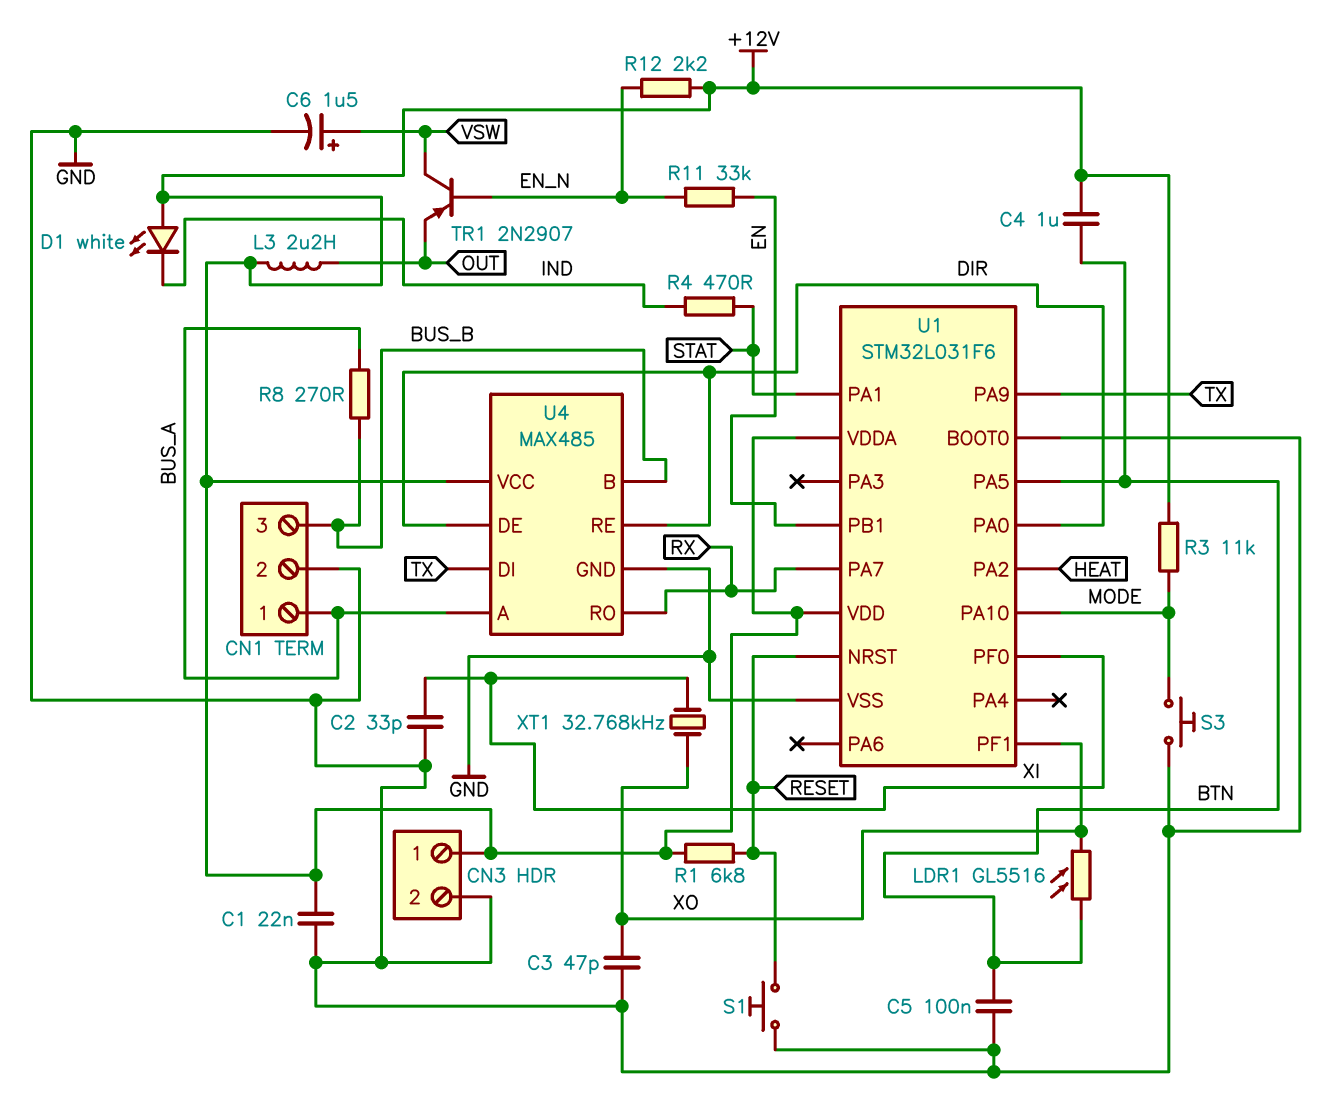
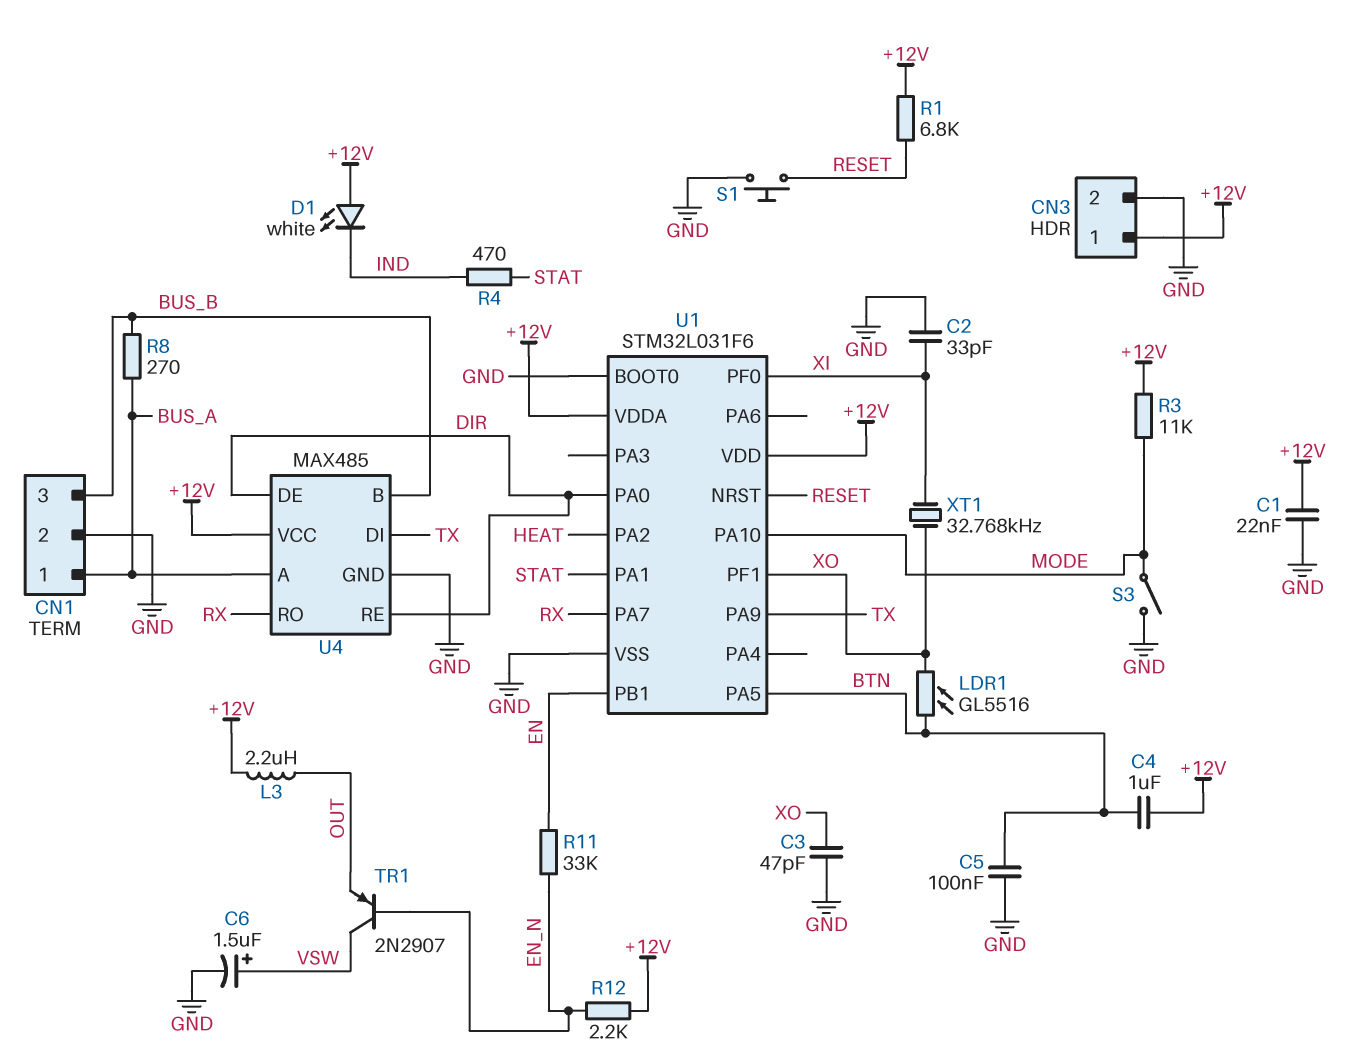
S3: button (GND, MODE) -> switch (GND, MODE)

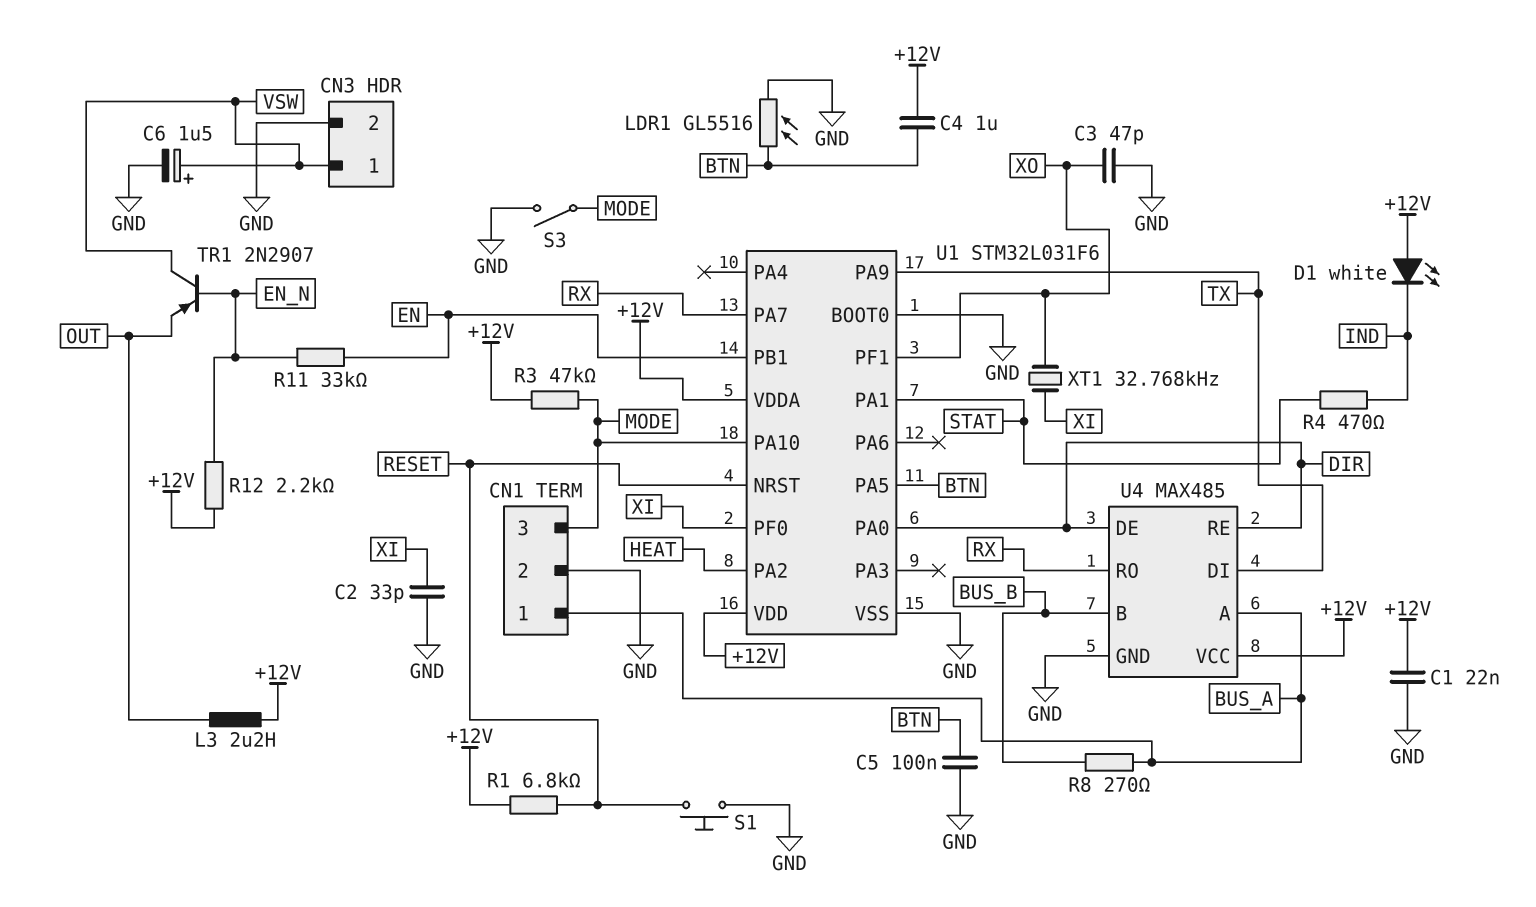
CN1 pin 3: BUS_B -> MODE
CN3 pin 1: +12V -> VSW
LDR1: GL5516 (BTN, XO) -> GL5516 (BTN, GND)
R3: 11k (+12V, MODE) -> 47k (+12V, MODE)

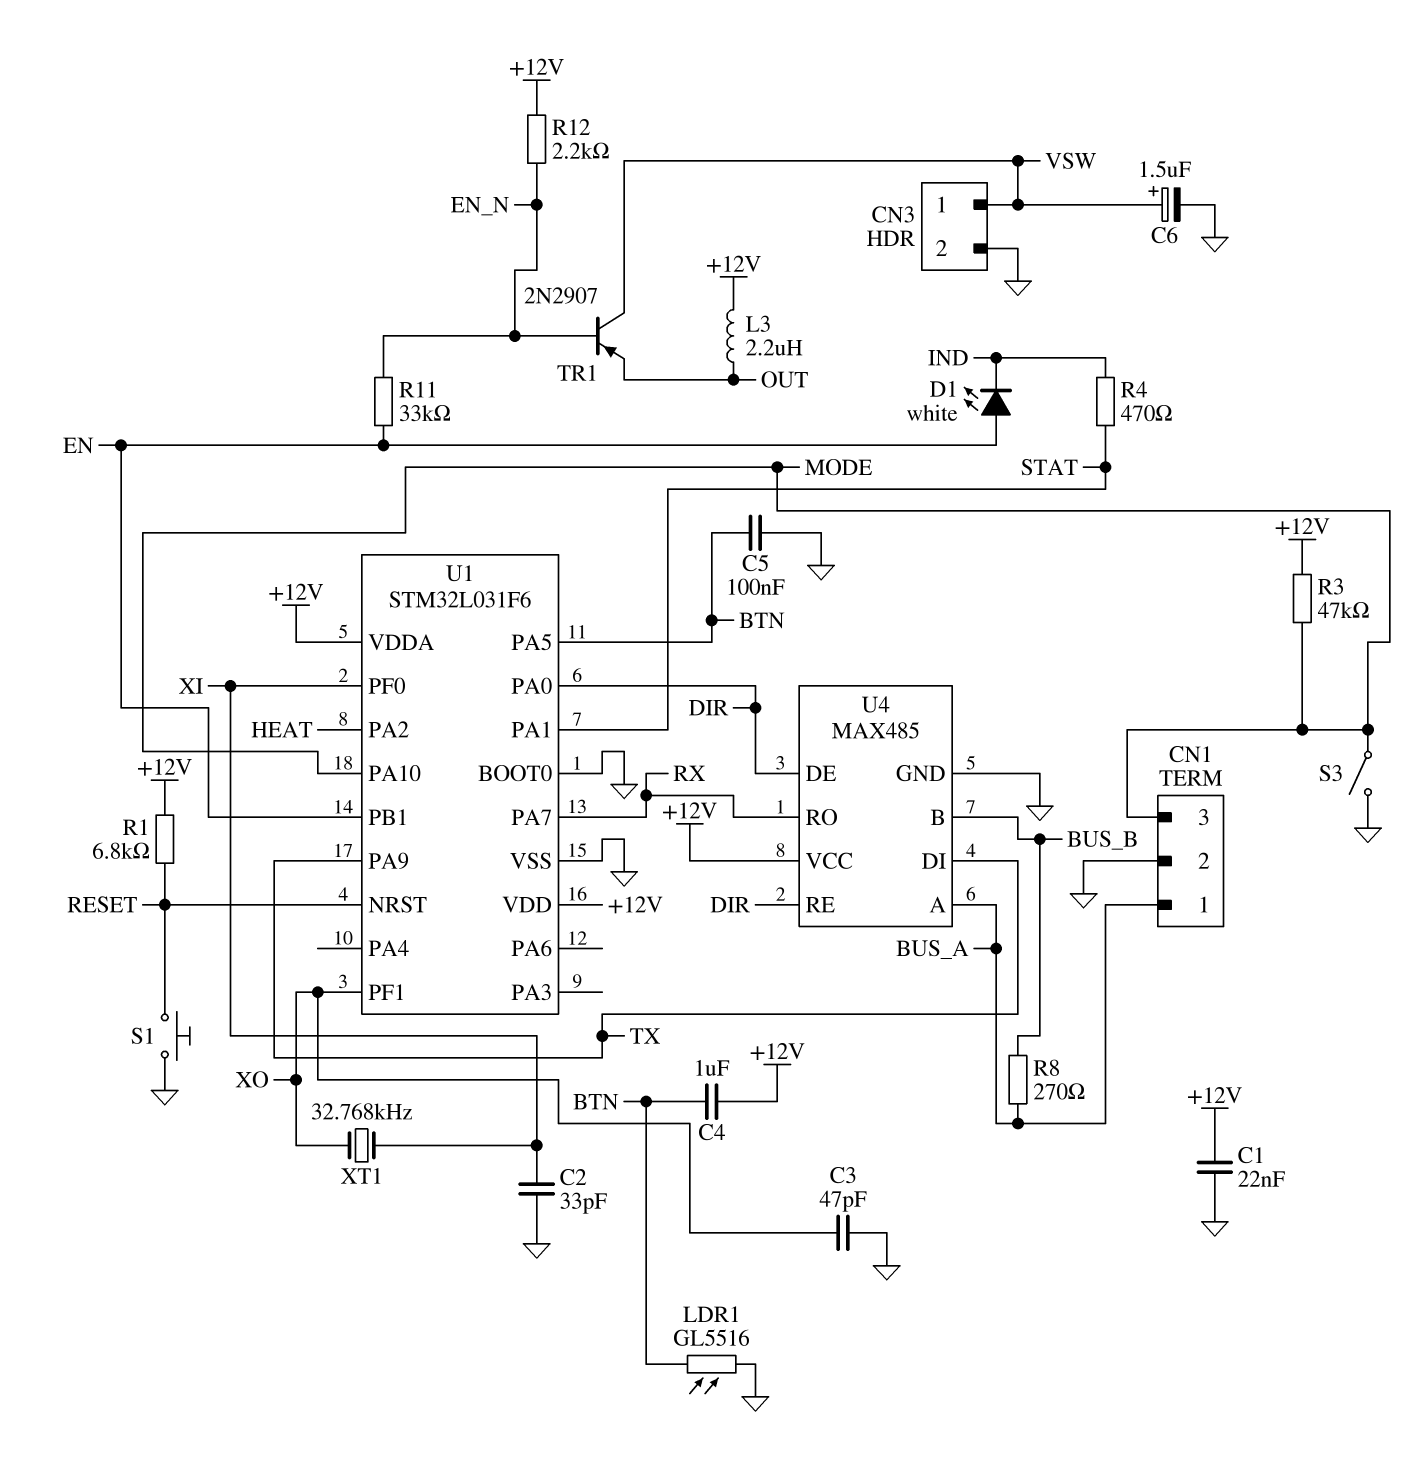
D1: LED white (A +12V, K IND) -> LED white (A EN, K IND)

